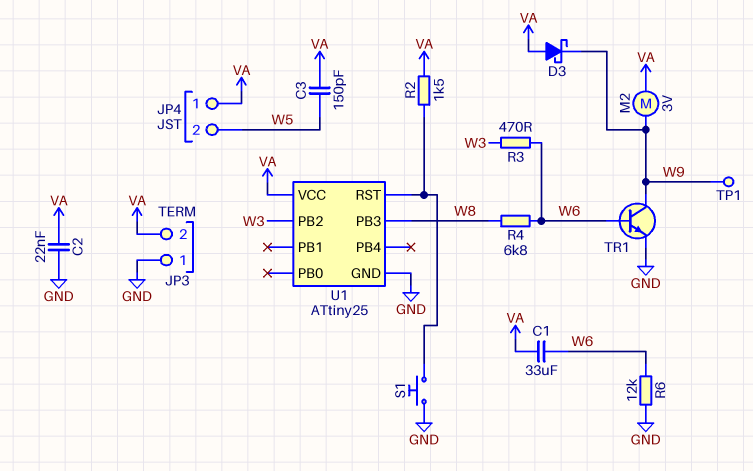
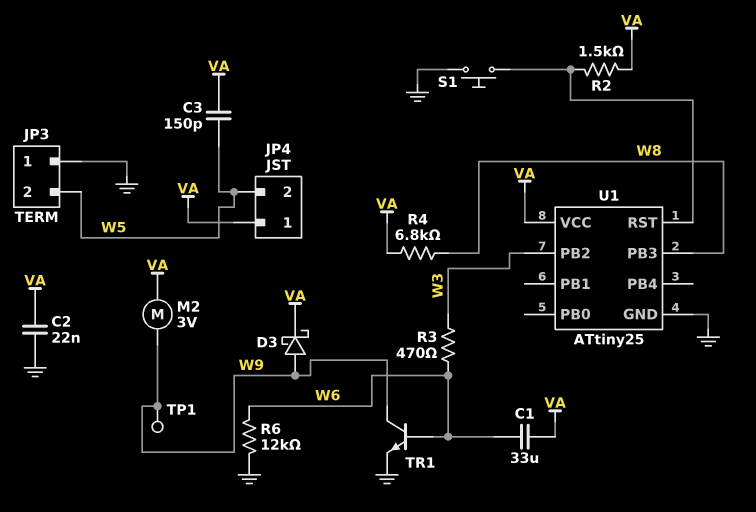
D3: schottky (A VA, K W9) -> schottky (A W9, K VA)
JP3 pin 2: VA -> W5
R4: 6.8k (W6, W8) -> 6.8k (VA, W8)

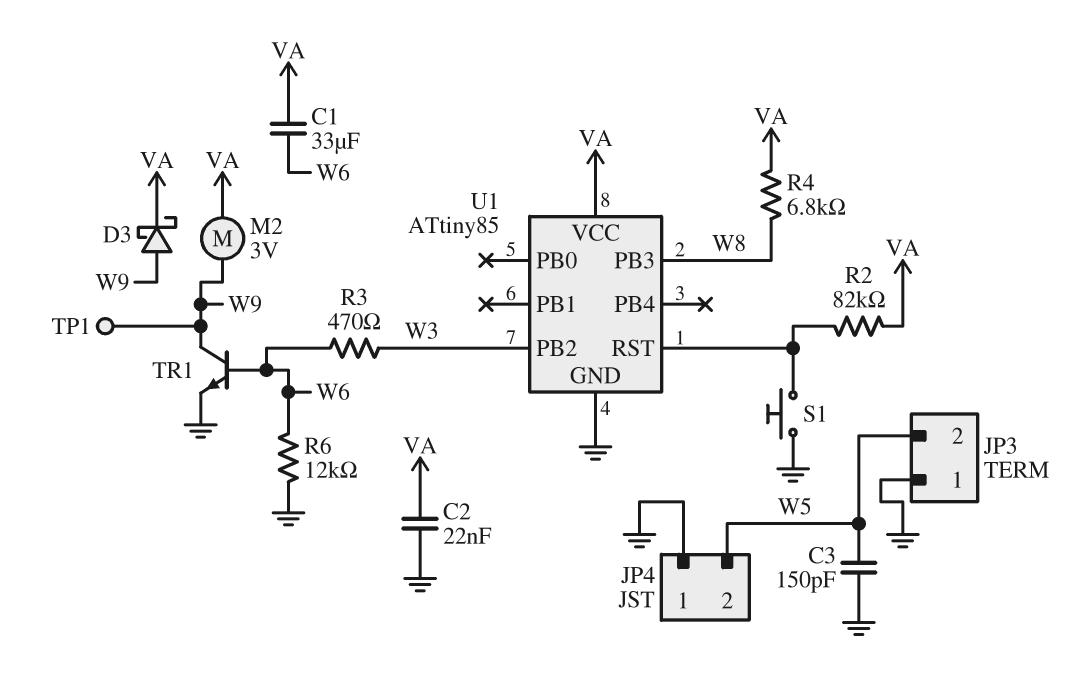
C3: 150pF (VA, W5) -> 150pF (GND, W5)
JP4 pin 1: VA -> GND
R2: 1.5k (U1/RST, VA) -> 82k (U1/RST, VA)
U1: ATtiny25 -> ATtiny85

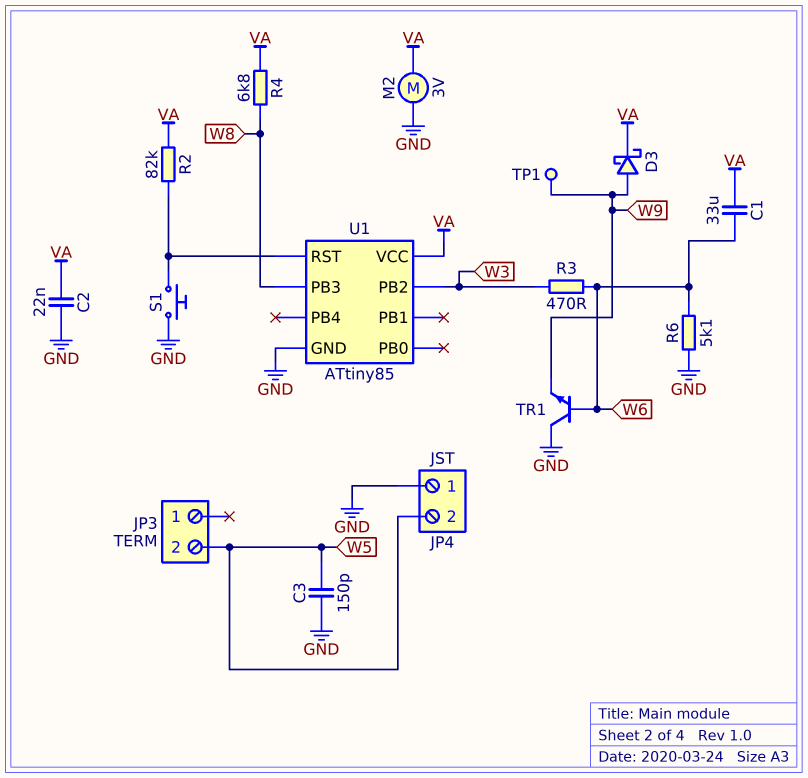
JP3 pin 1: GND -> none
M2: motor 3V (VA, W9) -> motor 3V (GND, VA)
R6: 12k (GND, W6) -> 5.1k (GND, W6)
TR1: NPN (B W6, C W9, E GND) -> NPN (B W6, C GND, E W9)

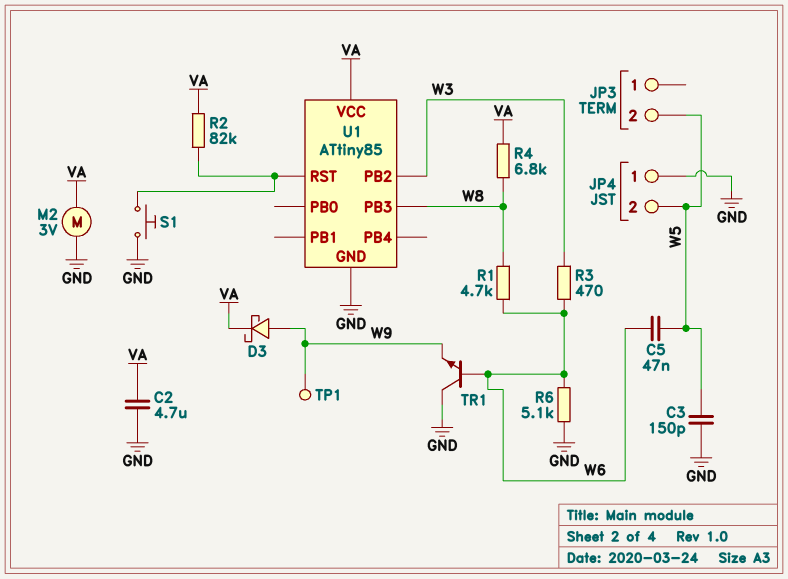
C1: 33uF (VA, W6) -> none
C2: 22nF (GND, VA) -> 4.7uF (GND, VA)
C5: none -> 47nF (W5, W6)
R1: none -> 4.7k (W6, W8)

